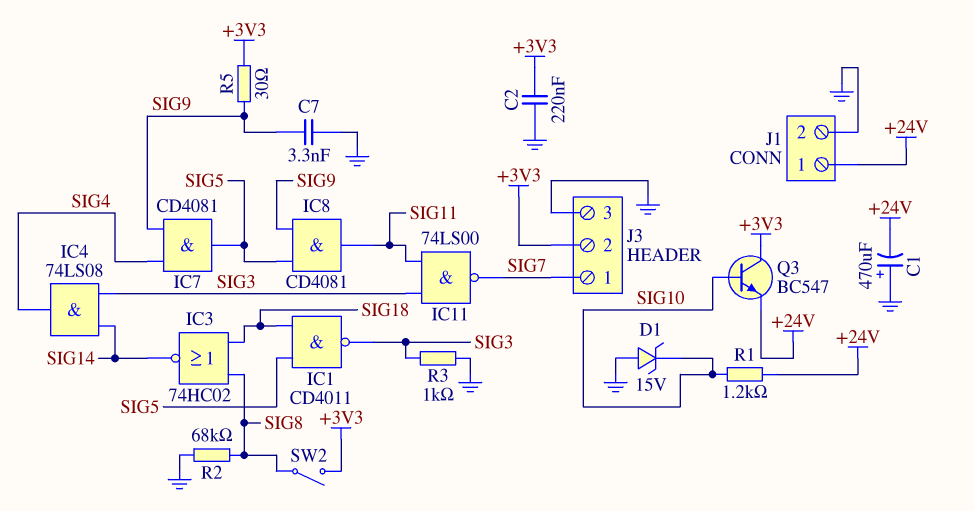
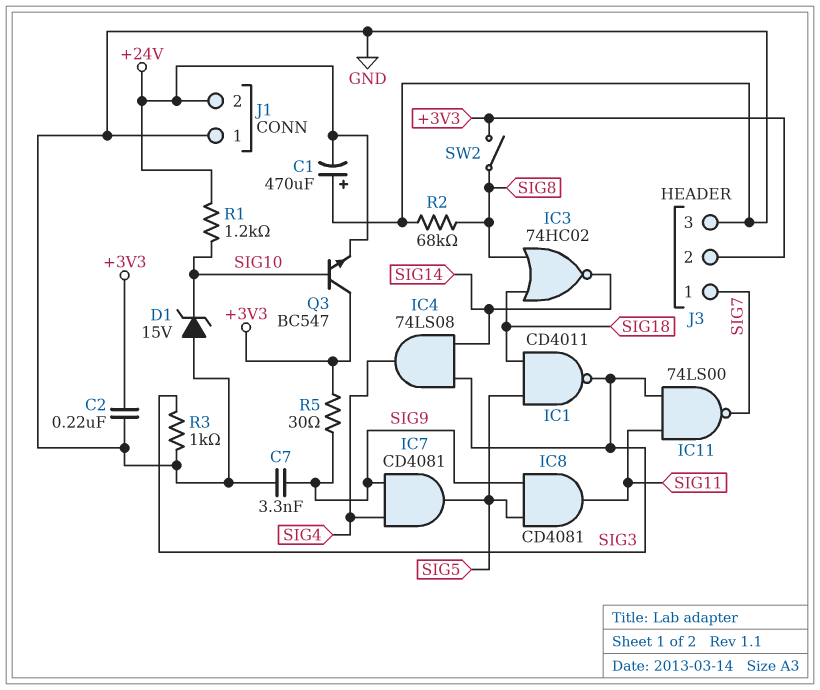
J1 pin 1: +24V -> GND
J1 pin 2: GND -> +24V

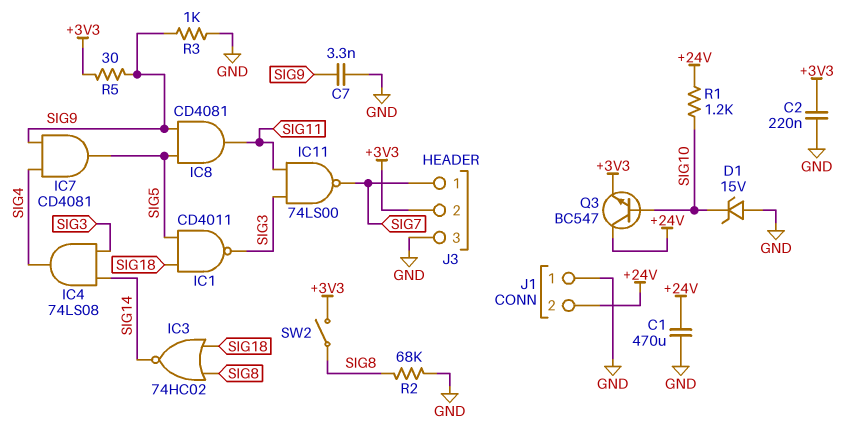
C1: 470uF (plus GND, minus +24V) -> 470uF (+24V, GND)
Q3: NPN BC547 (B SIG10, C +3V3, E +24V) -> NPN BC547 (B SIG10, C +24V, E +3V3)
R3: 1k (GND, SIG3) -> 1k (GND, SIG9)

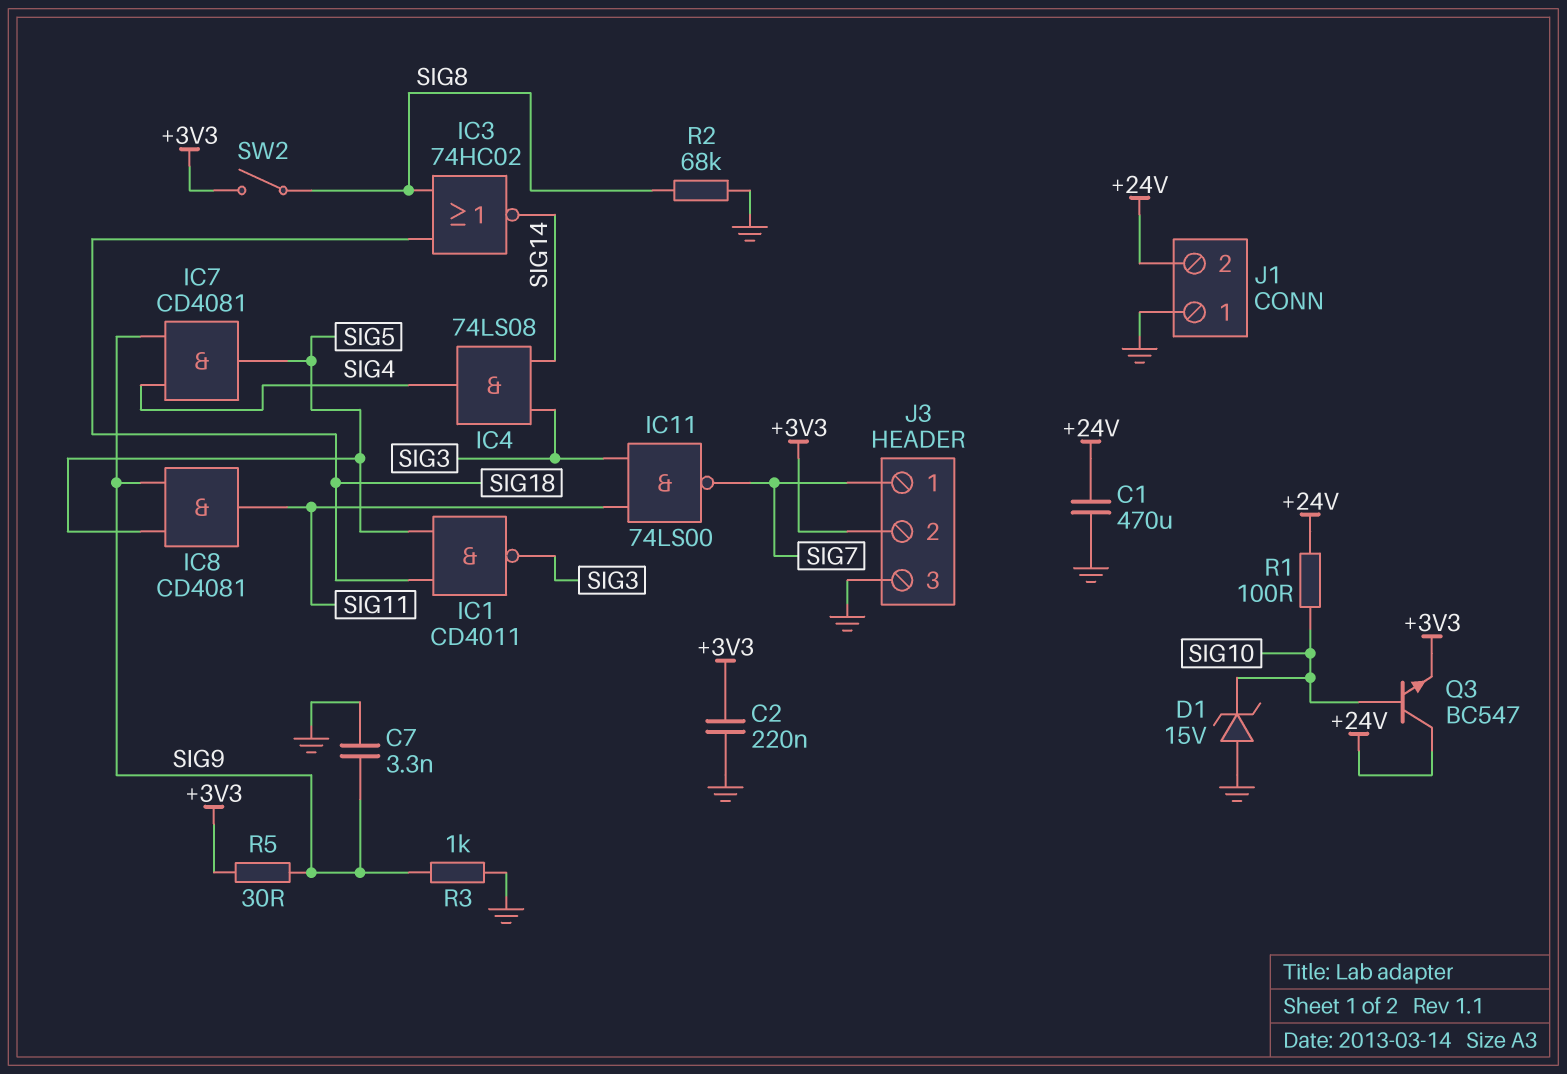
R1: 1.2k (+24V, SIG10) -> 100 (+24V, SIG10)

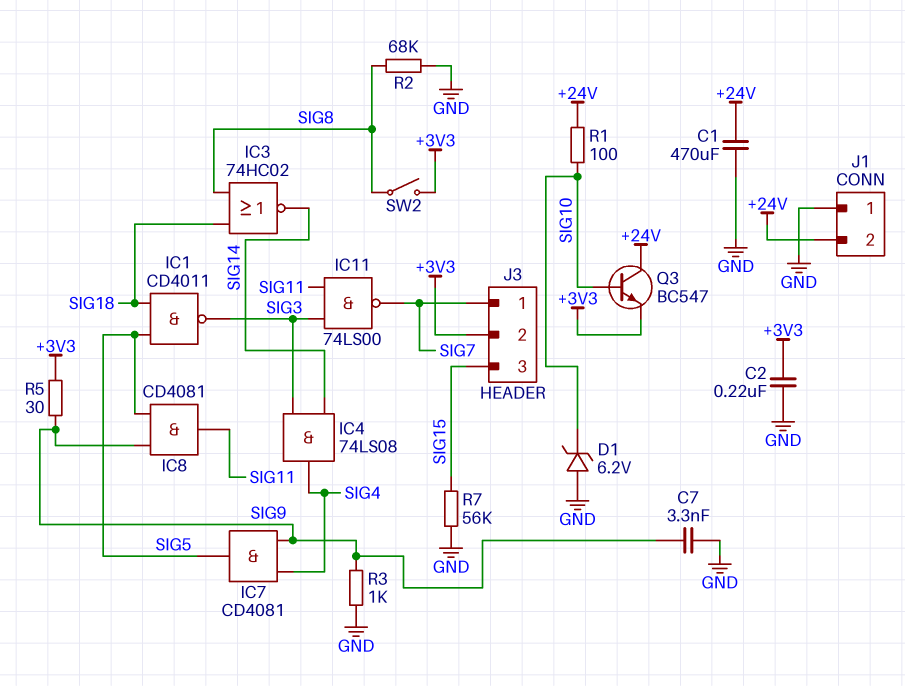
D1: zener 15V (A GND, K SIG10) -> zener 6.2V (A GND, K SIG10)
J3 pin 3: GND -> SIG15
R7: none -> 56k (GND, SIG15)

